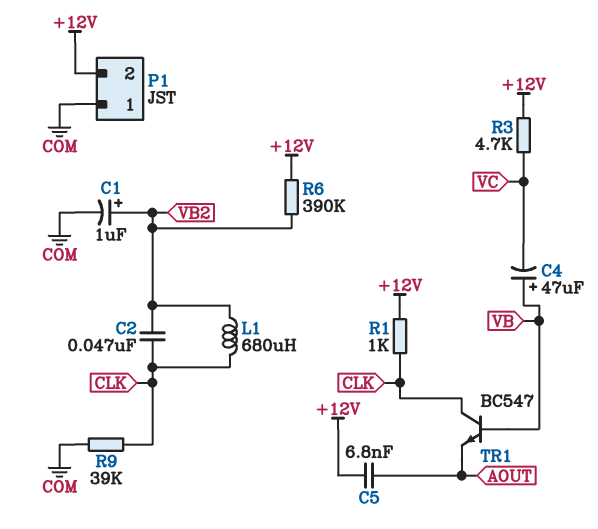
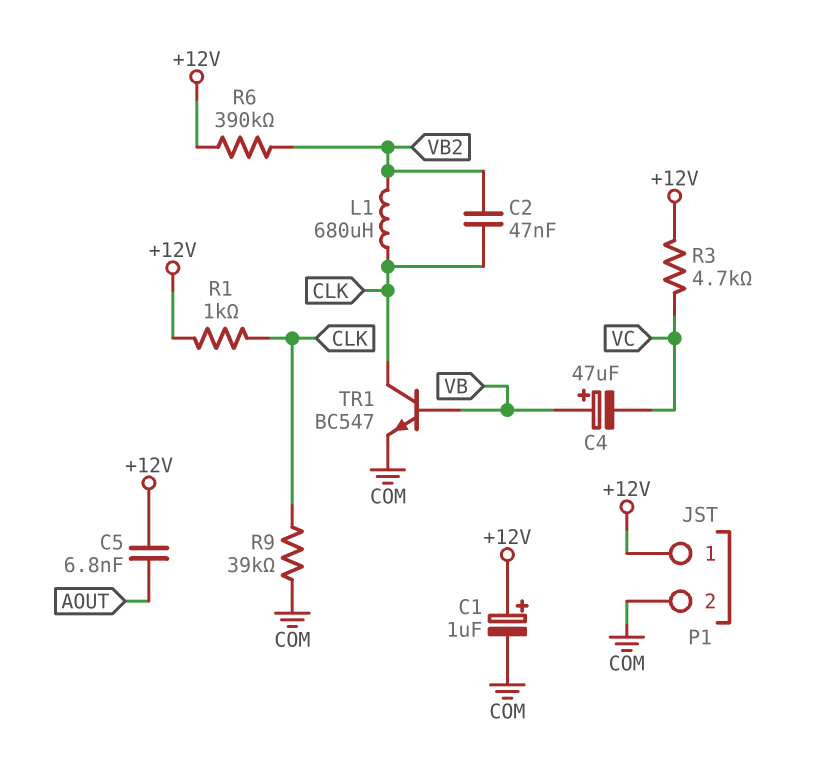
C1: 1uF (plus VB2, minus COM) -> 1uF (plus +12V, minus COM)
P1 pin 1: COM -> +12V
P1 pin 2: +12V -> COM
TR1: NPN BC547 (B VB, C CLK, E AOUT) -> NPN BC547 (B VB, C CLK, E COM)

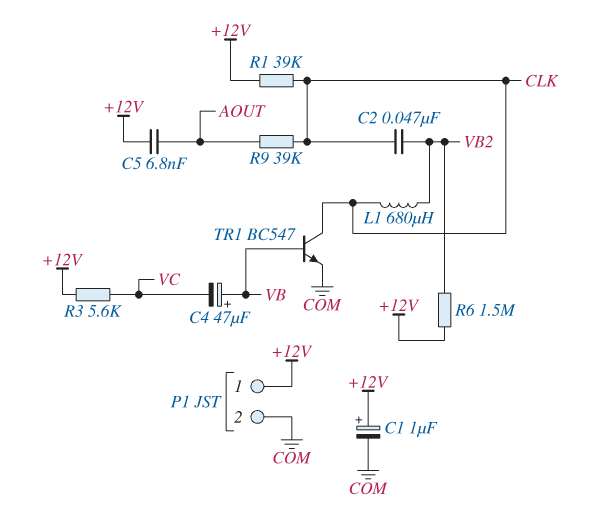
R1: 1k (+12V, CLK) -> 39k (+12V, CLK)
R3: 4.7k (+12V, VC) -> 5.6k (+12V, VC)
R6: 390k (+12V, VB2) -> 1.5M (+12V, VB2)
R9: 39k (CLK, COM) -> 39k (AOUT, CLK)

